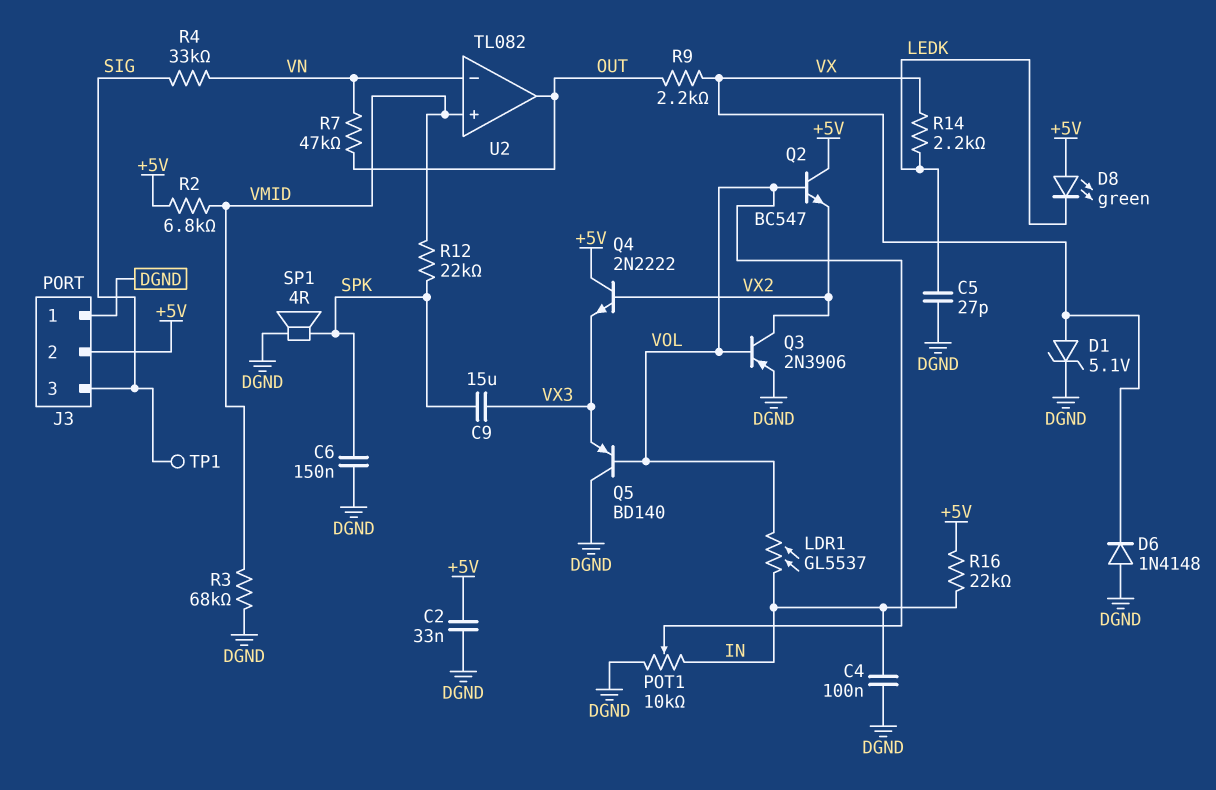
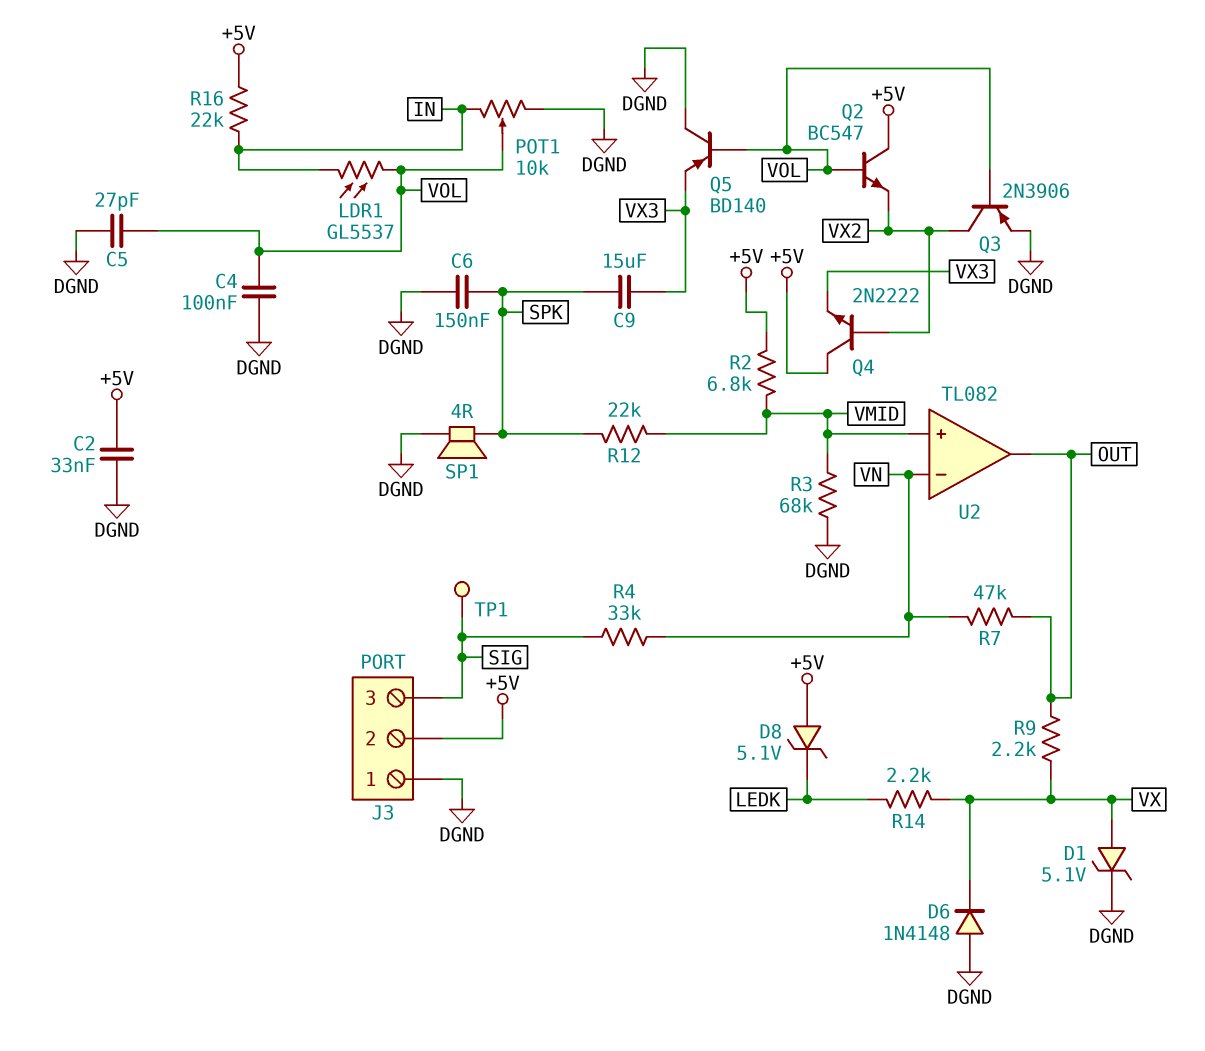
C4: 100nF (DGND, IN) -> 100nF (DGND, VOL)
C5: 27pF (DGND, LEDK) -> 27pF (DGND, VOL)
D8: LED green (A +5V, K LEDK) -> zener 5.1V (A +5V, K LEDK)

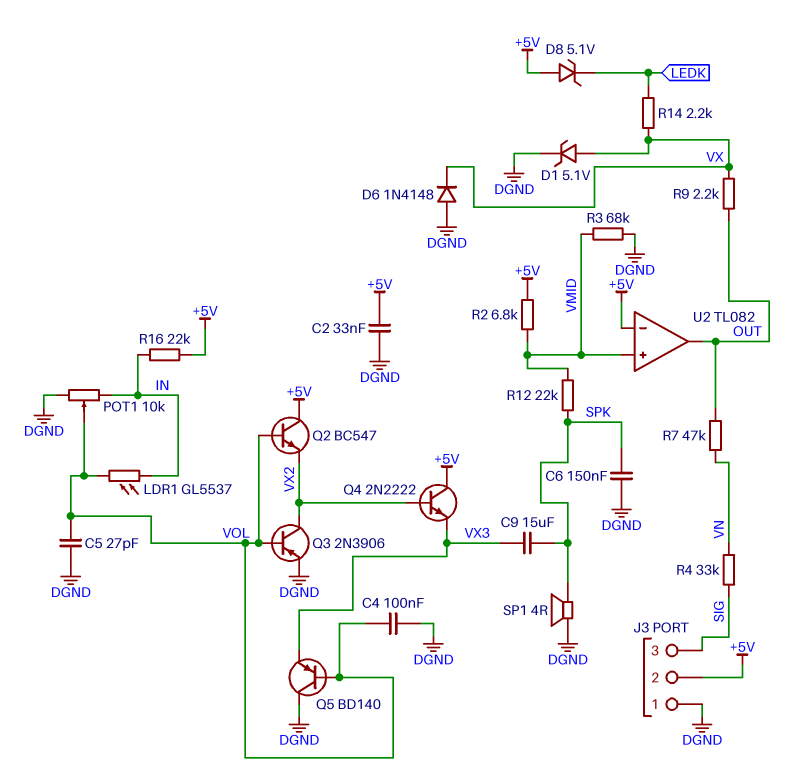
TP1: test point (SIG) -> none
U2 pin in-: VN -> +5V

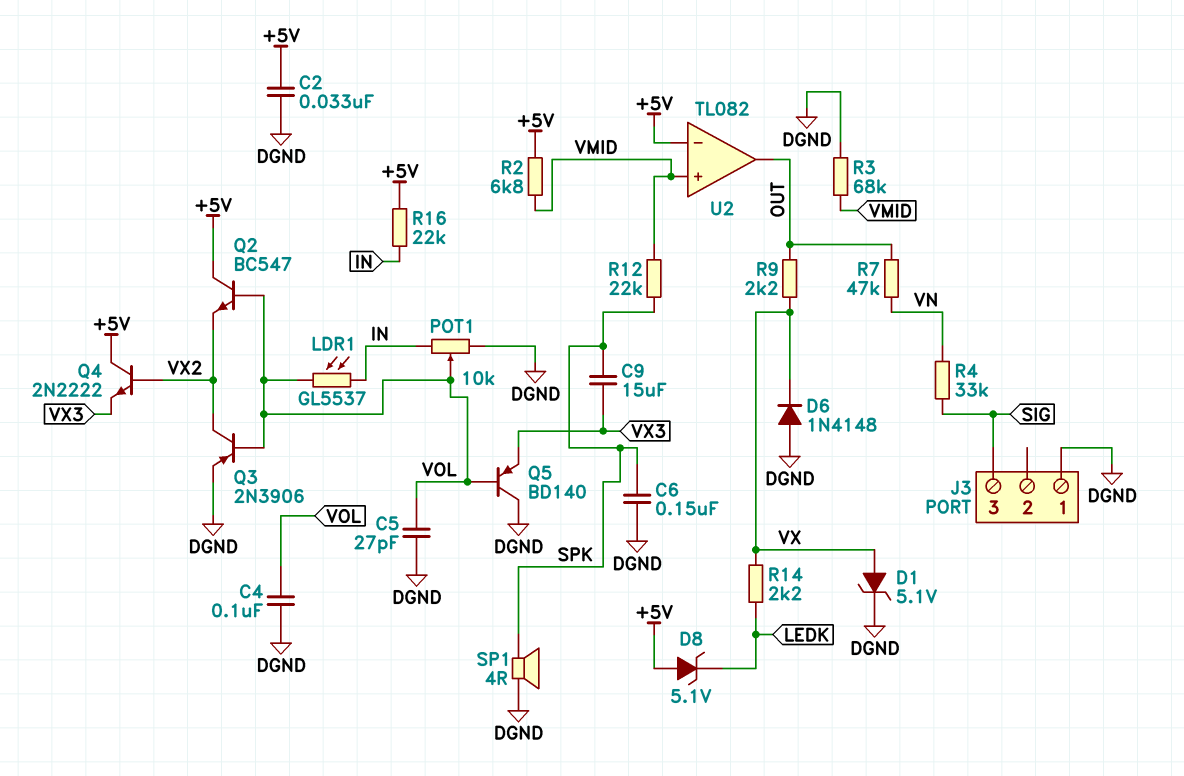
J3 pin 2: +5V -> none

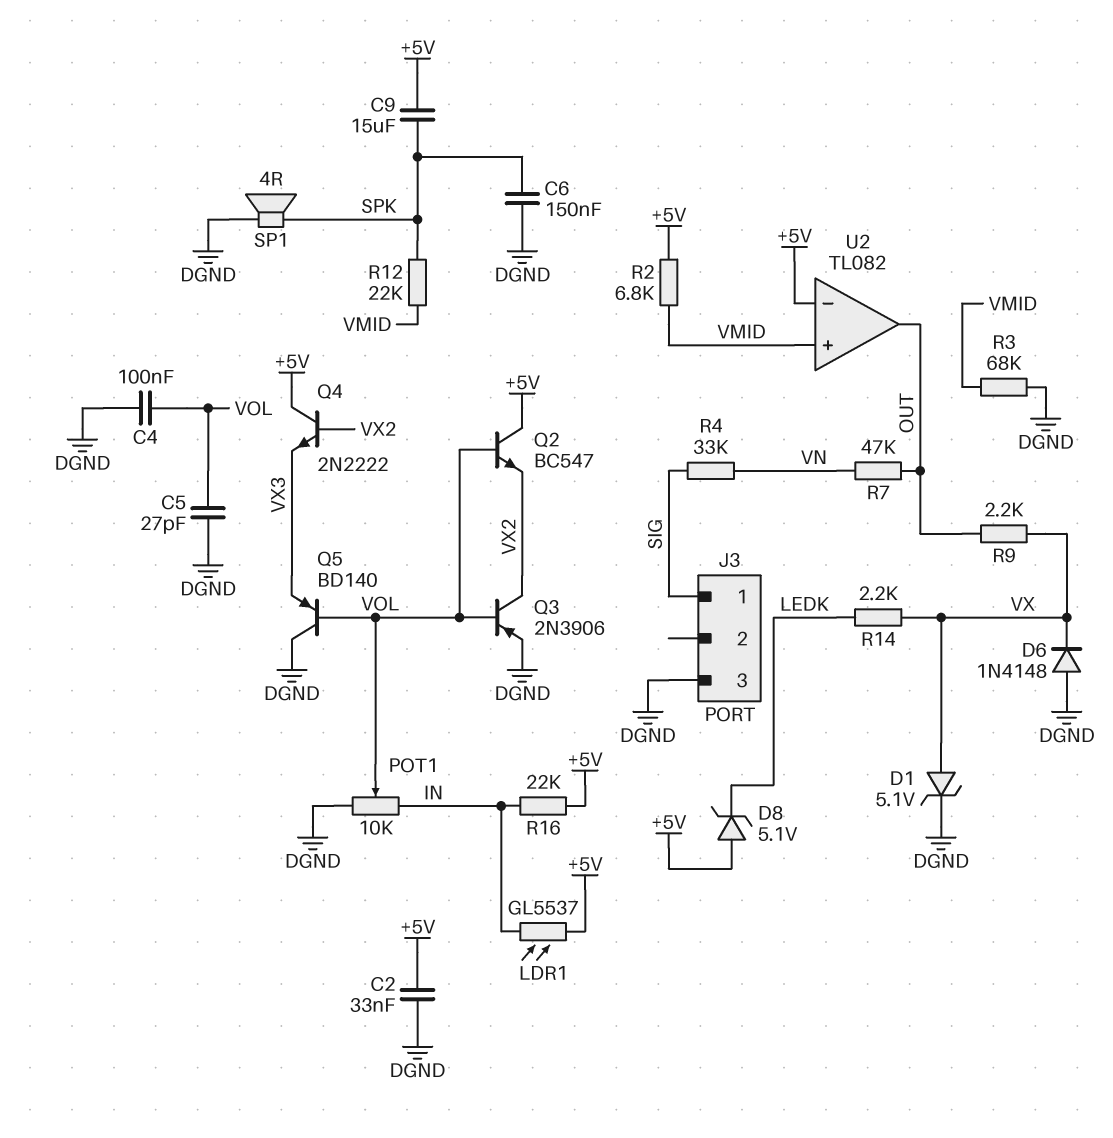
C9: 15uF (SPK, VX3) -> 15uF (+5V, SPK)
J3 pin 1: DGND -> SIG
J3 pin 3: SIG -> DGND
LDR1: GL5537 (IN, VOL) -> GL5537 (+5V, IN)

